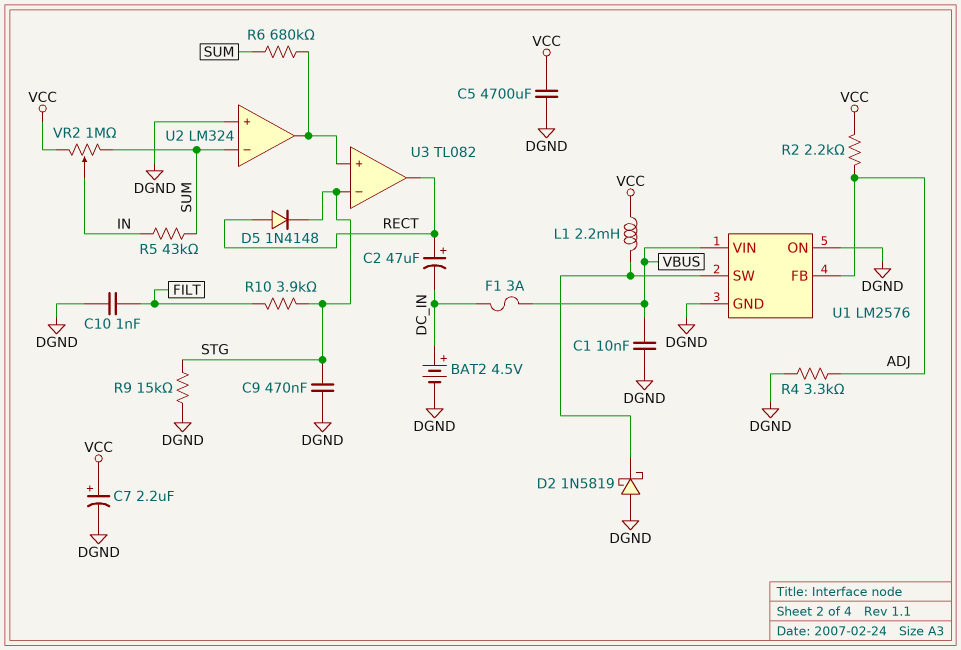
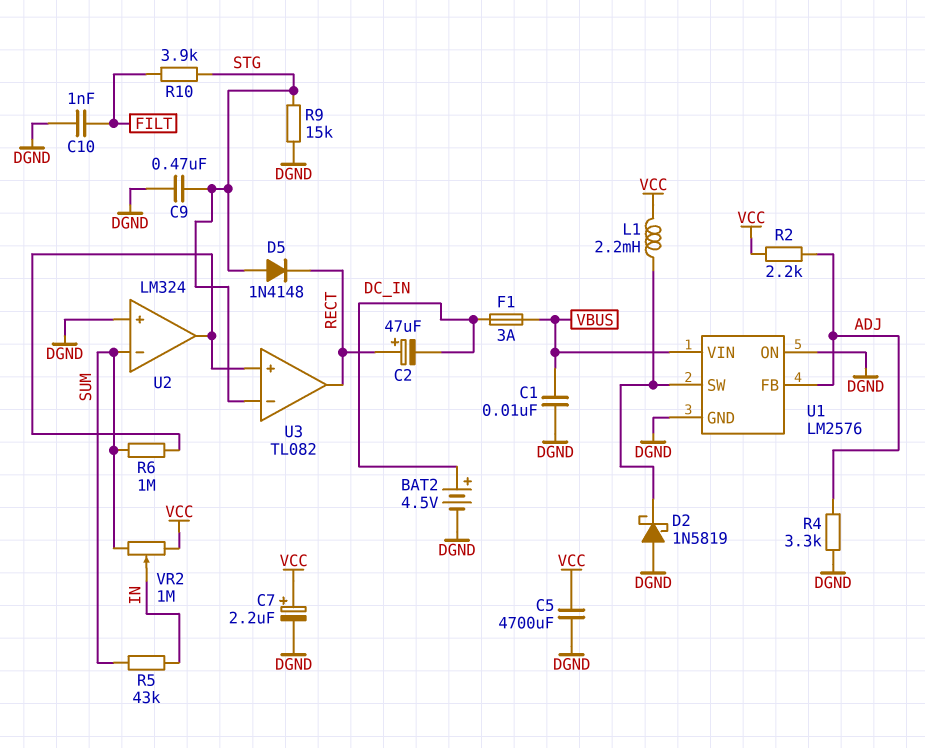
D5: diode 1N4148 (A RECT, K STG) -> diode 1N4148 (A STG, K RECT)
R6: 680k (SUM, U2/out) -> 1M (SUM, U2/out)

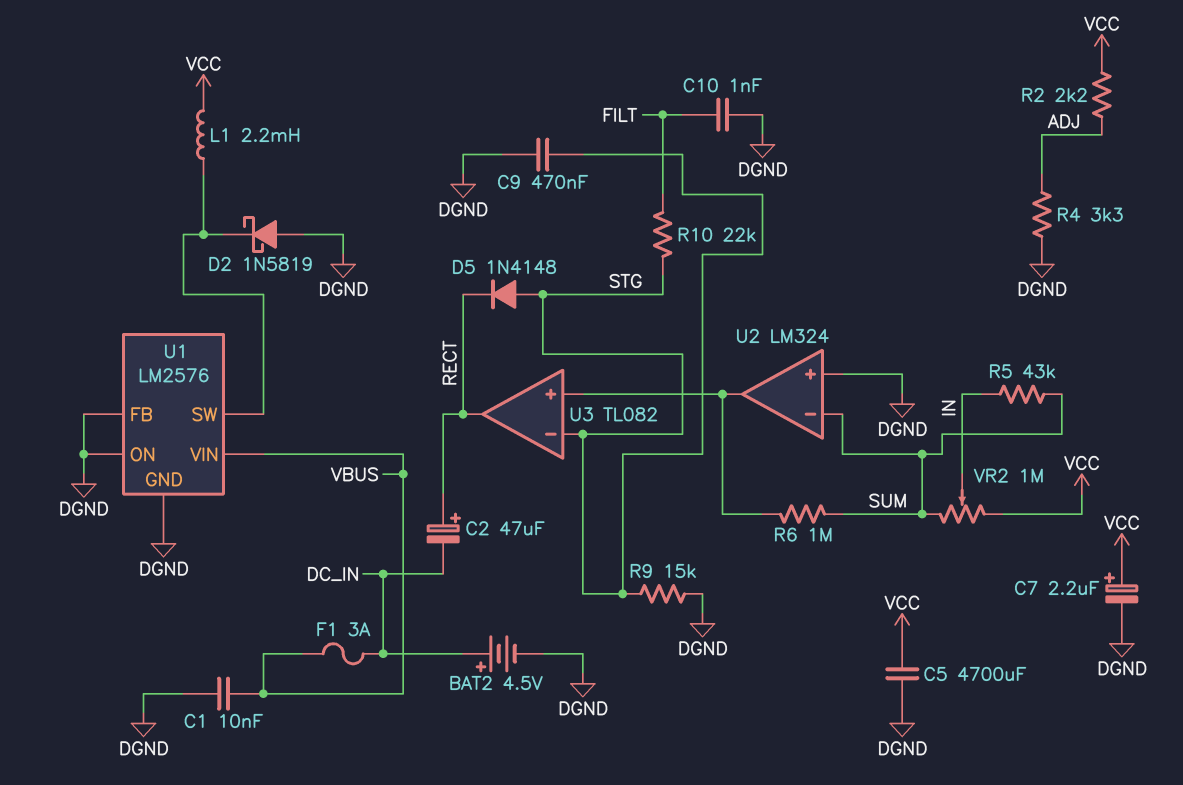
R10: 3.9k (FILT, STG) -> 22k (FILT, STG)
U1 pin FB: ADJ -> DGND

